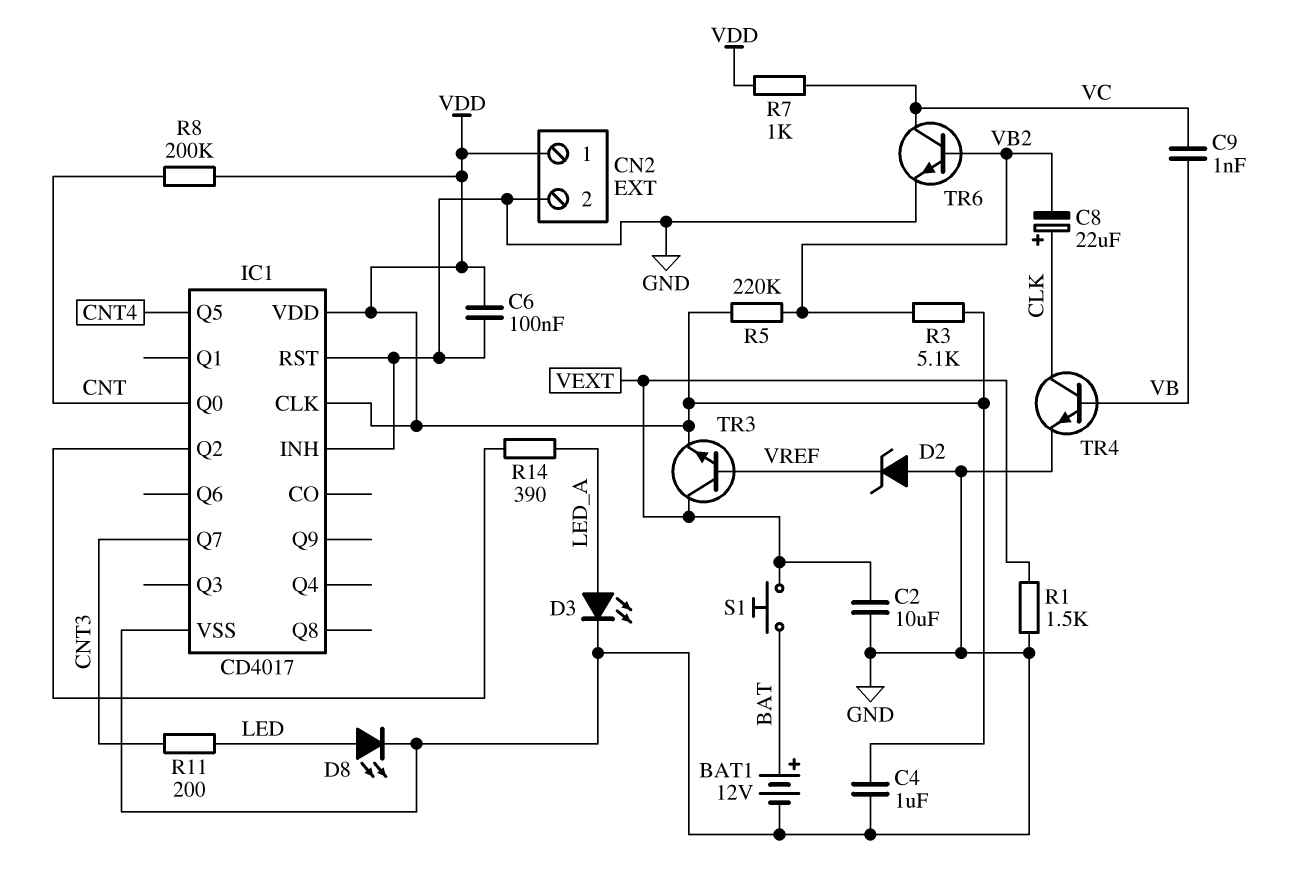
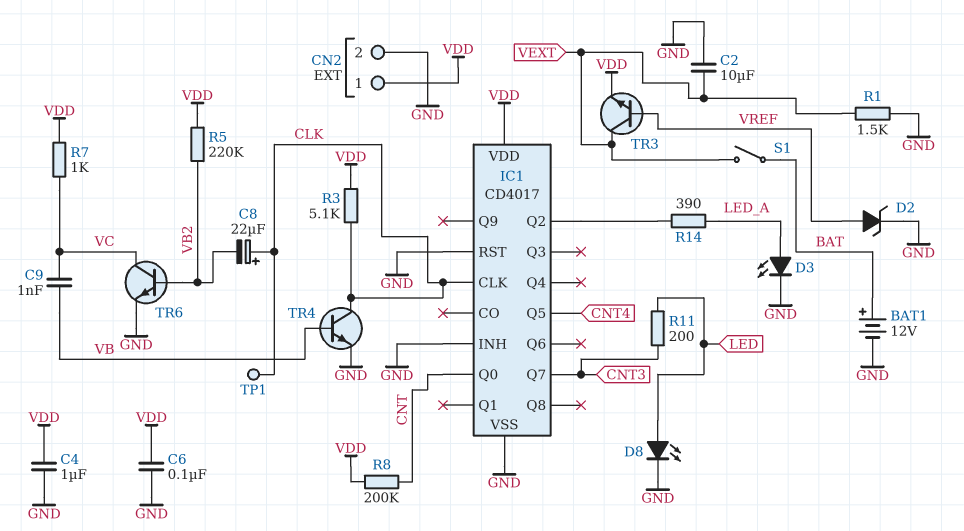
D2: zener (A GND, K VREF) -> zener (A VREF, K GND)
IC1 pin CLK: VDD -> CLK
R3: 5.1k (VB2, VDD) -> 5.1k (CLK, VDD)
S1: button (BAT, VEXT) -> switch (BAT, VEXT)
TP1: none -> test point (CLK)

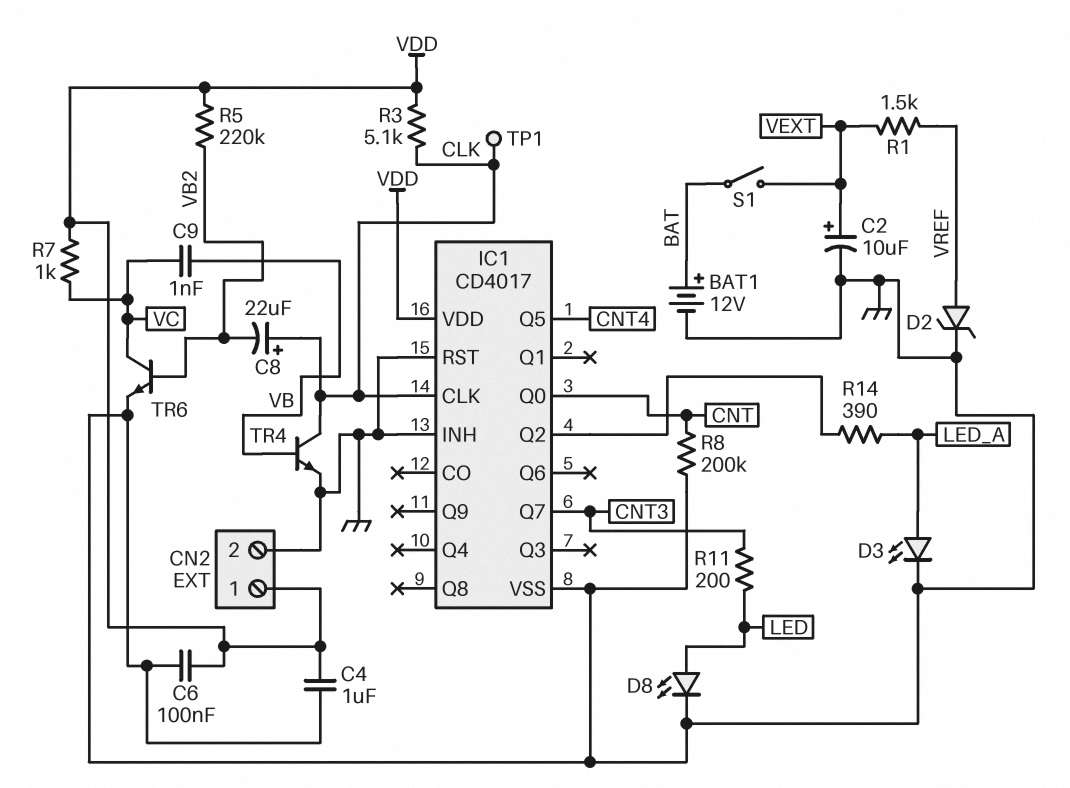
C2: 10uF (GND, VEXT) -> 10uF (plus VEXT, minus GND)
R1: 1.5k (GND, VEXT) -> 1.5k (VEXT, VREF)
R8: 200k (CNT, VDD) -> 200k (CNT, GND)
TR3: NPN (B VREF, C VEXT, E VDD) -> none

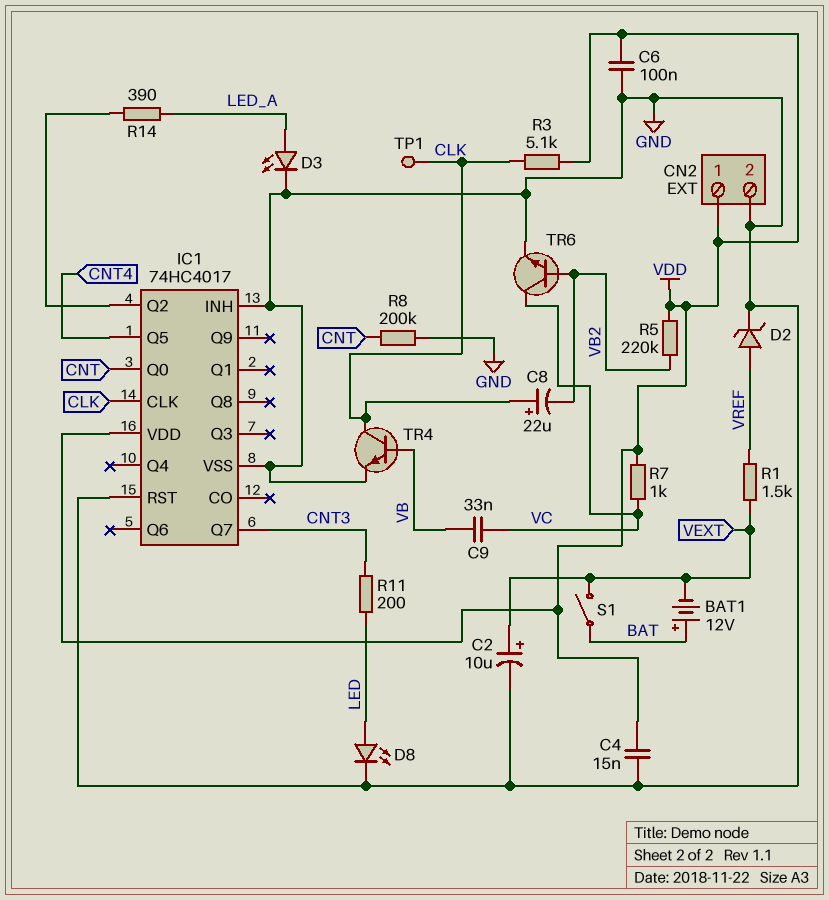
BAT1: 12V (plus BAT, minus GND) -> 12V (plus BAT, minus VEXT)
C4: 1uF (GND, VDD) -> 15nF (GND, VDD)
C9: 1nF (VB, VC) -> 33nF (VB, VC)
IC1: CD4017 -> 74HC4017

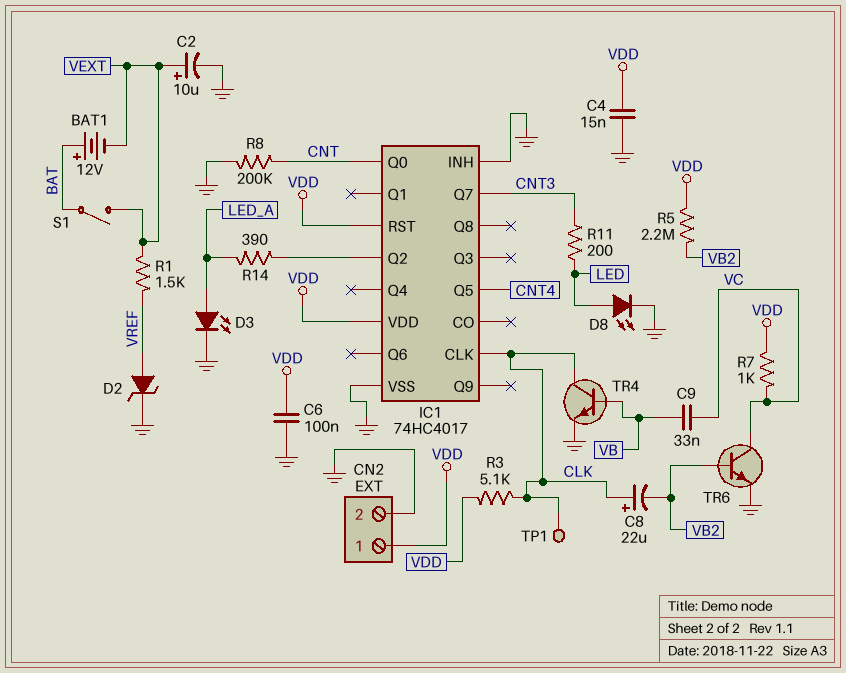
IC1 pin RST: GND -> VDD
R5: 220k (VB2, VDD) -> 2.2M (VB2, VDD)

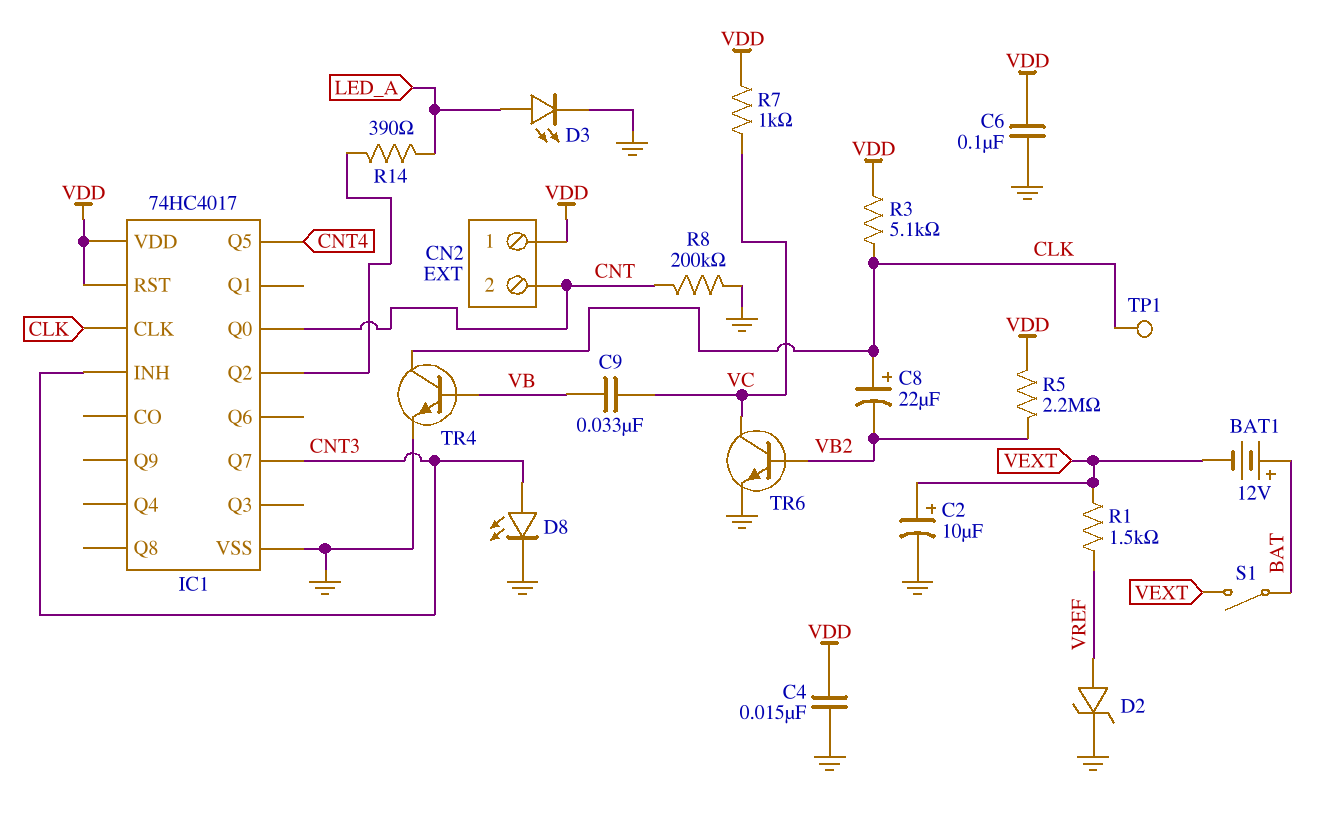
CN2 pin 2: GND -> CNT
D8: LED (A LED, K GND) -> LED (A CNT3, K GND)
IC1 pin INH: GND -> CNT3
R11: 200 (CNT3, LED) -> none

